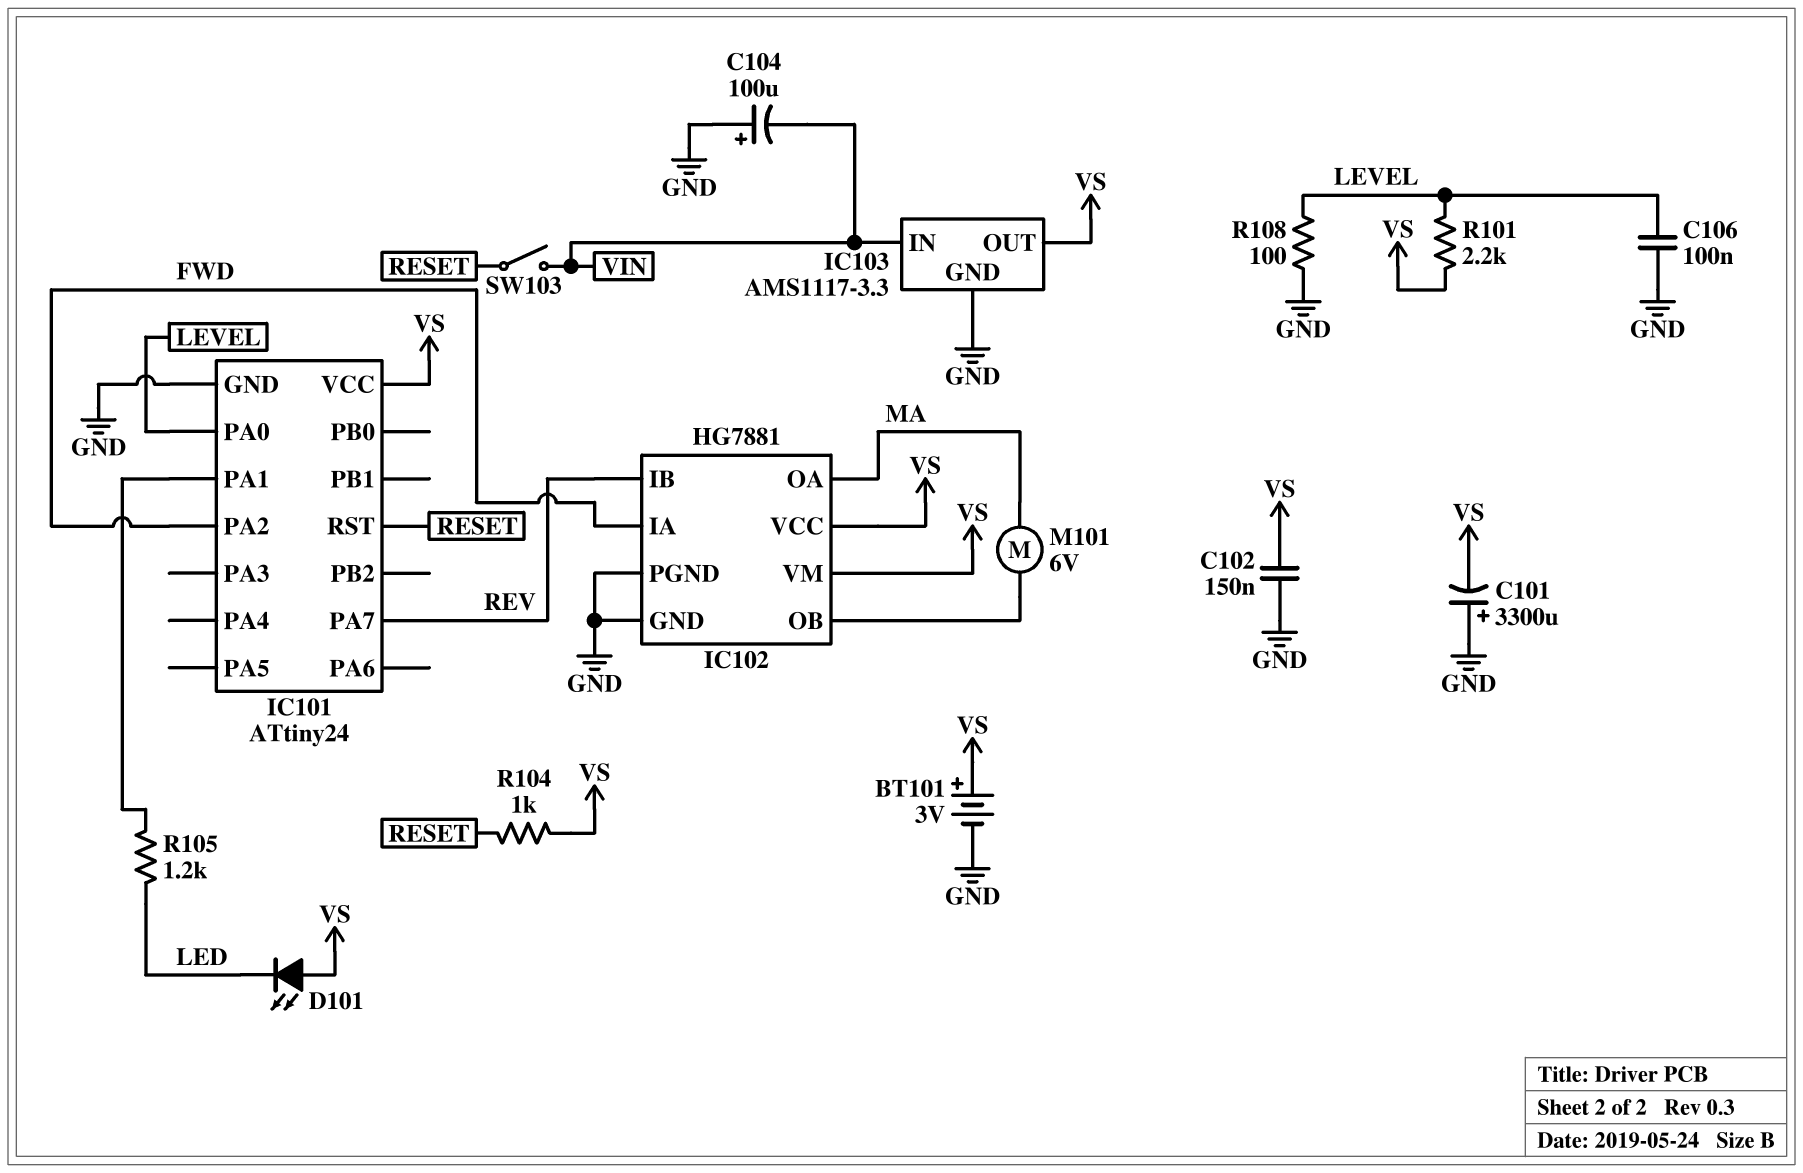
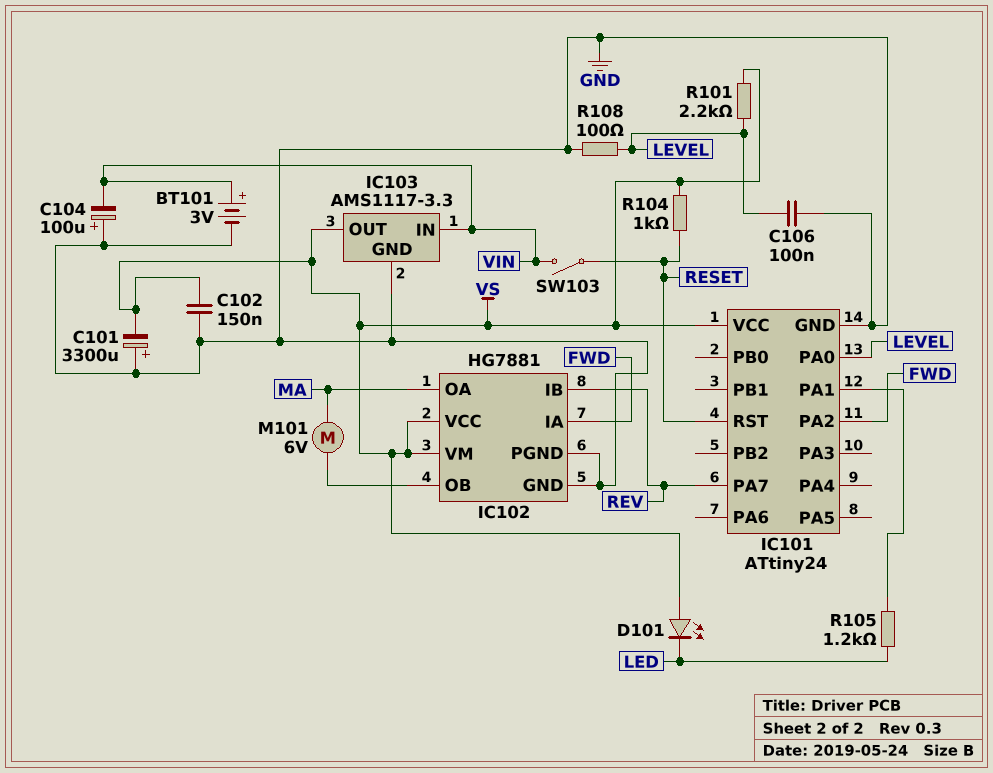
BT101: 3V (plus VS, minus GND) -> 3V (plus VIN, minus GND)

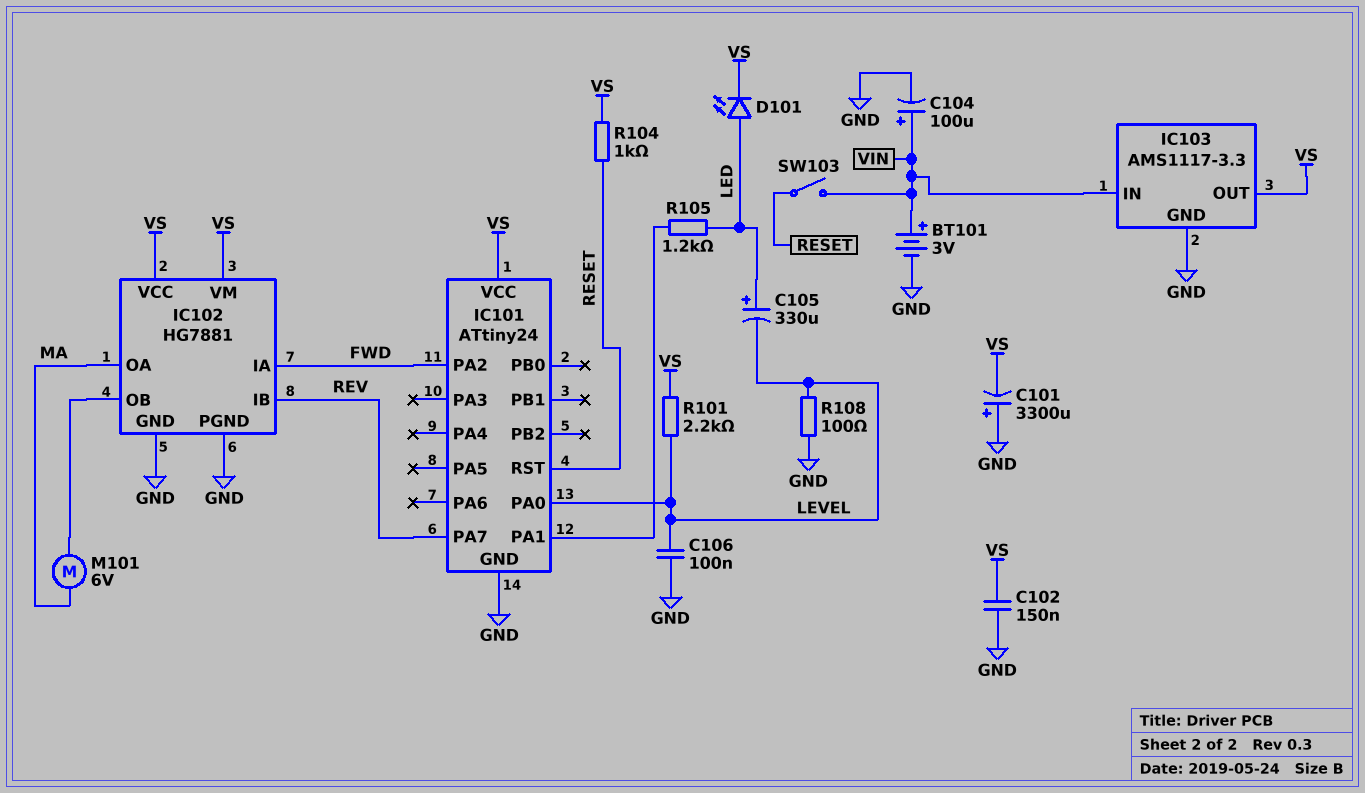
C104: 100uF (plus GND, minus VIN) -> 100uF (plus VIN, minus GND)
C105: none -> 330uF (plus LED, minus LEVEL)
D101: LED (A VS, K LED) -> LED (A LED, K VS)

